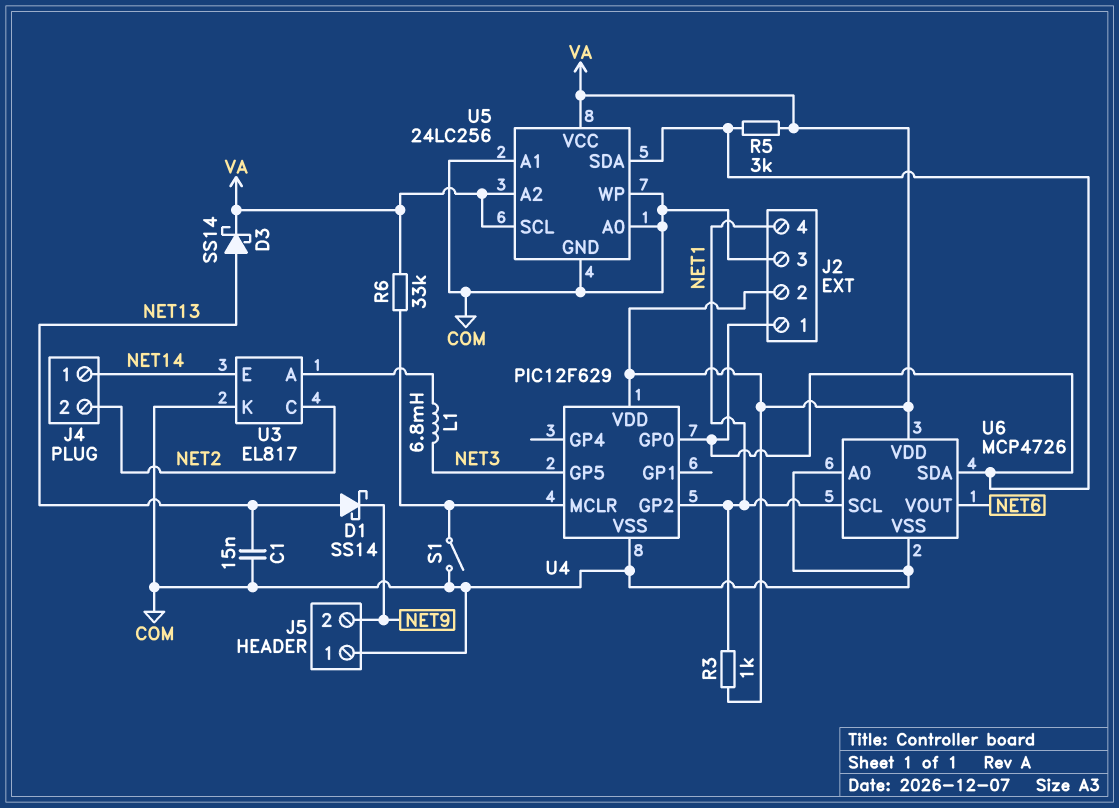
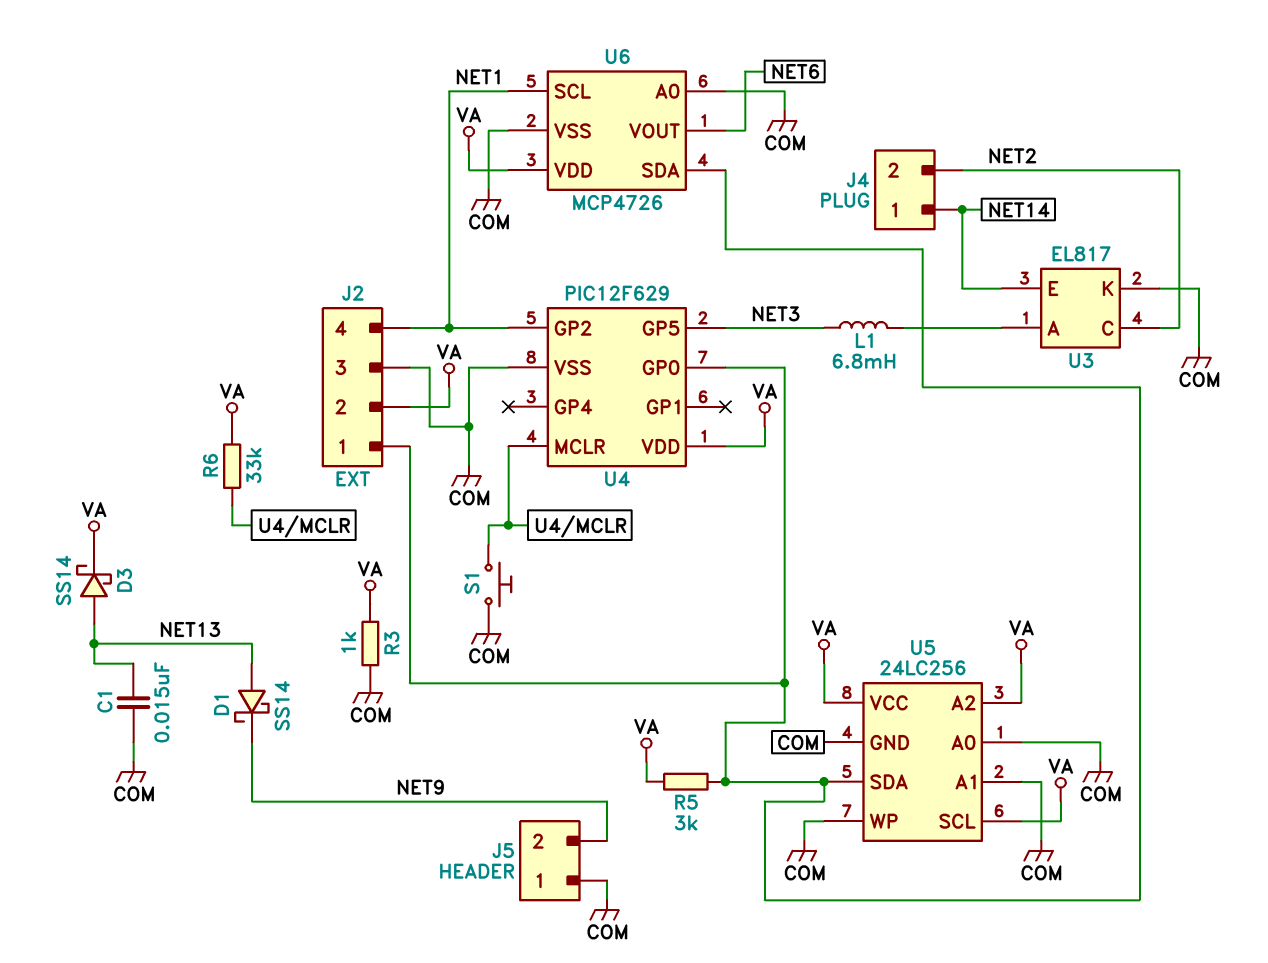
R3: 1k (NET1, VA) -> 1k (COM, VA)
S1: switch (COM, U4/MCLR) -> button (COM, U4/MCLR)

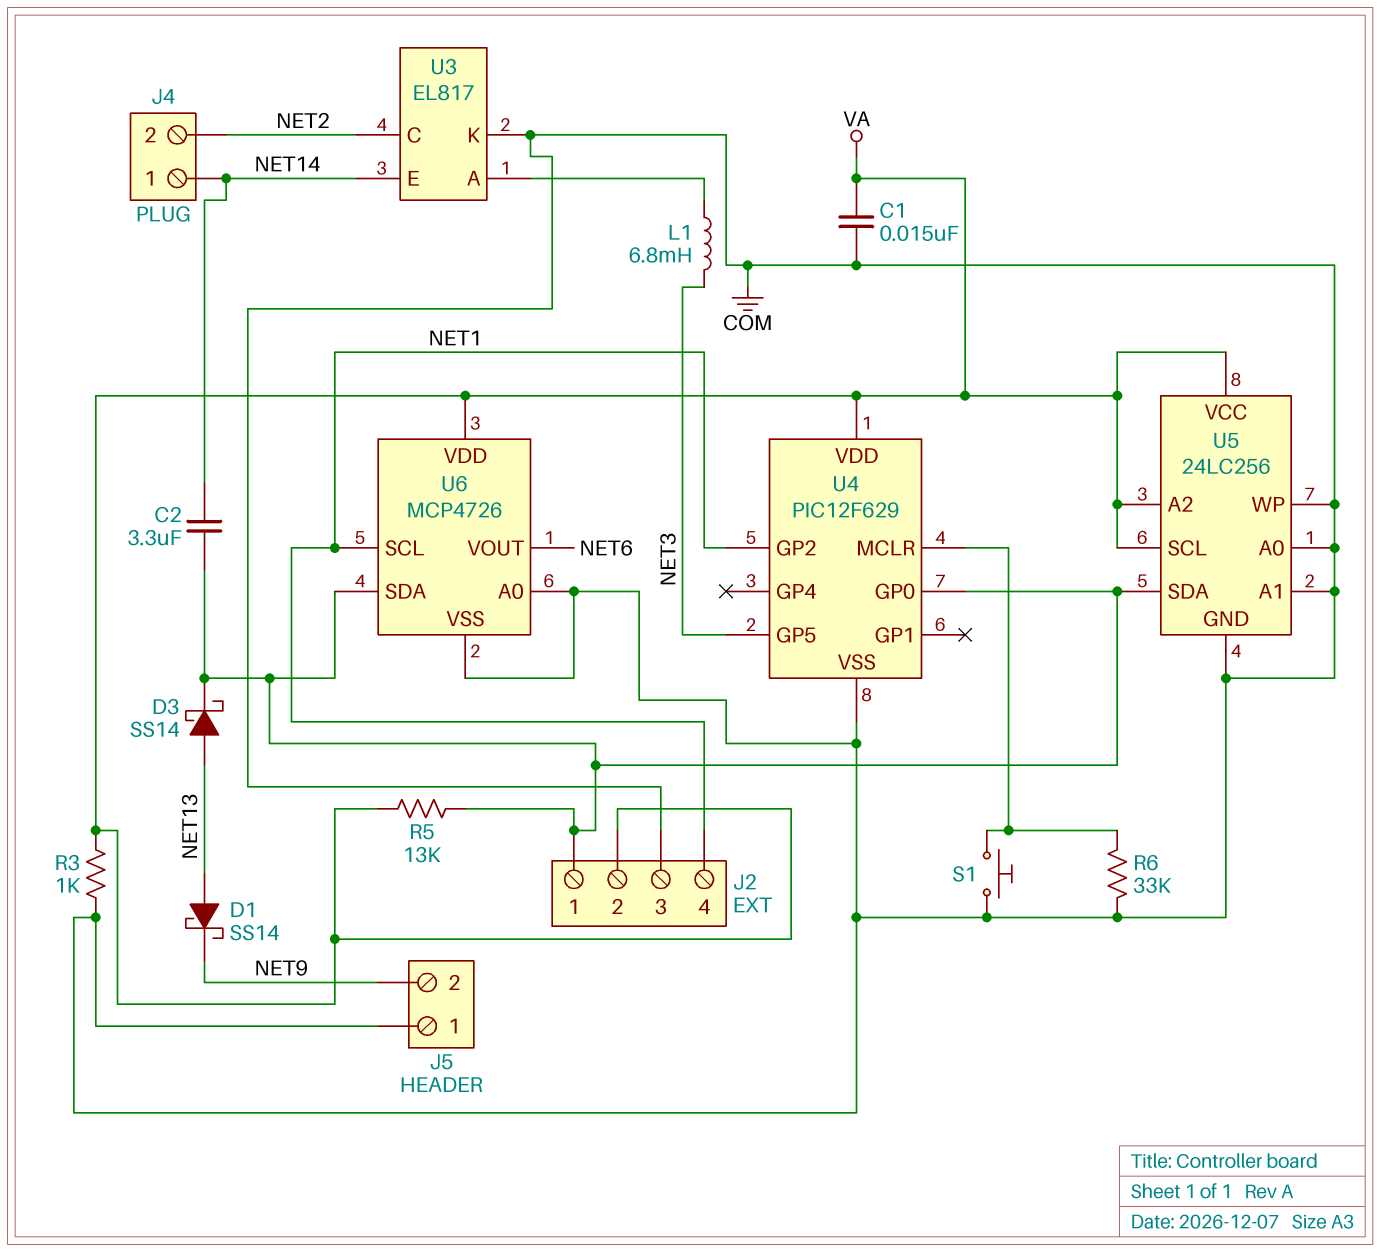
C1: 15nF (COM, NET13) -> 15nF (COM, VA)
C2: none -> 3.3uF (J2/1, NET14)
D3: schottky SS14 (A NET13, K VA) -> schottky SS14 (A NET13, K J2/1)
R5: 3k (J2/1, VA) -> 13k (J2/1, VA)
R6: 33k (U4/MCLR, VA) -> 33k (COM, U4/MCLR)

